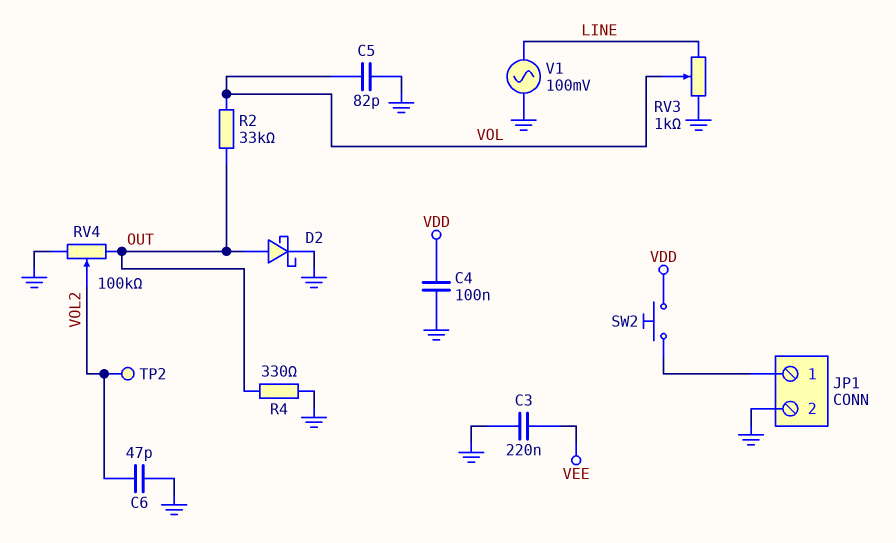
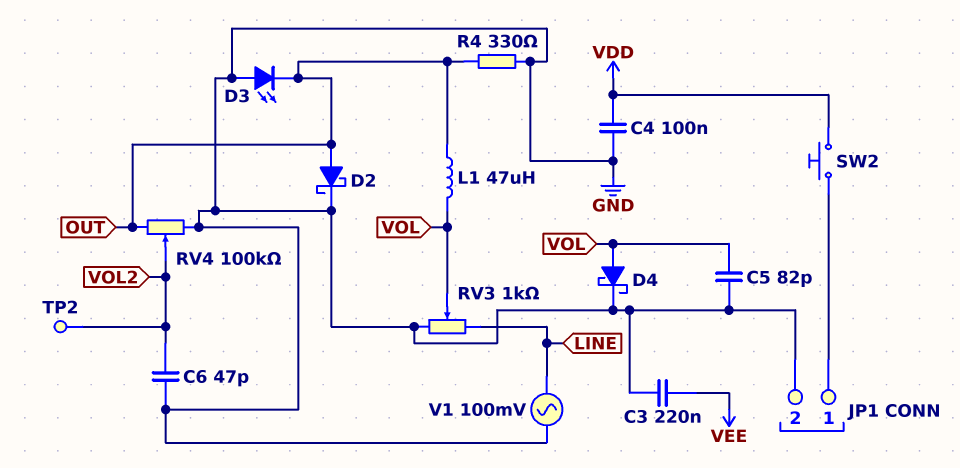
D3: none -> LED (A GND, K OUT)
D4: none -> schottky (A VOL, K GND)
L1: none -> 47uH (OUT, VOL)
R2: 33k (OUT, VOL) -> none

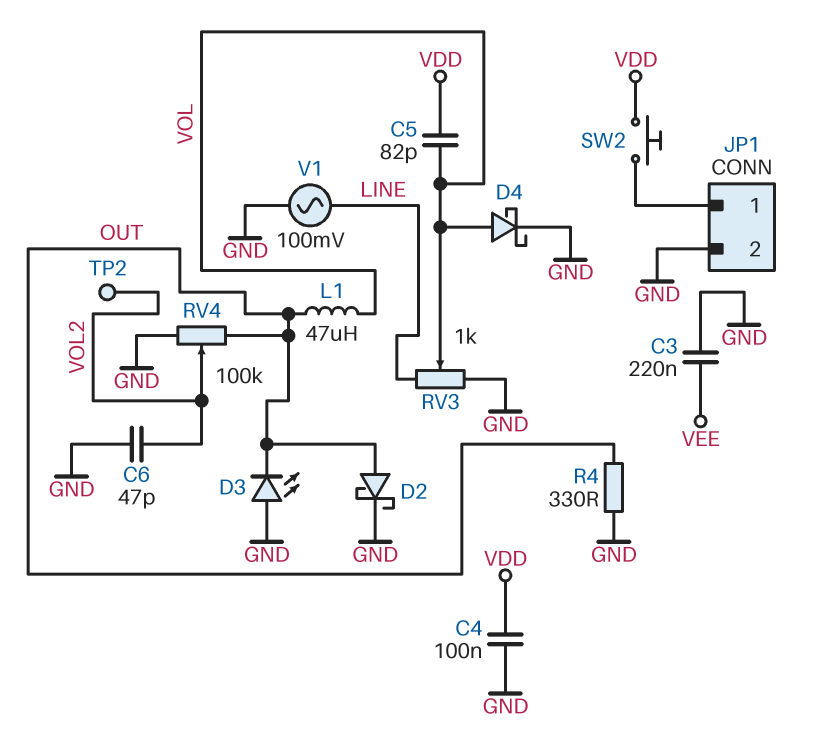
C5: 82pF (GND, VOL) -> 82pF (VDD, VOL)

